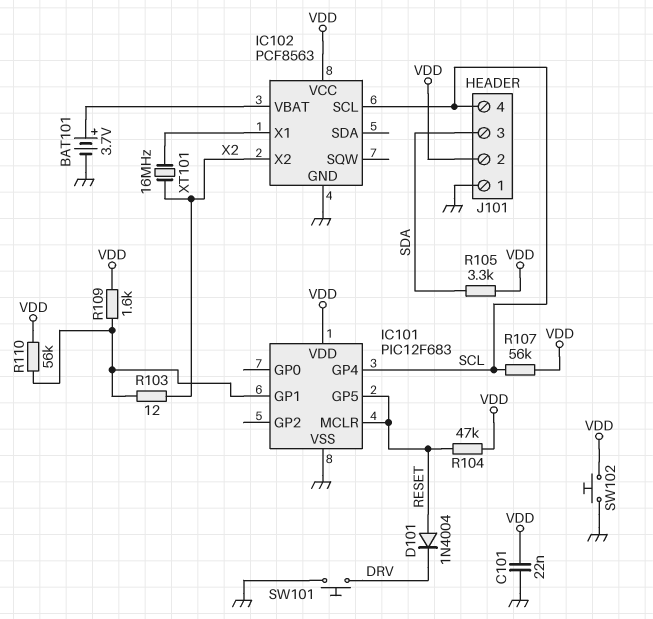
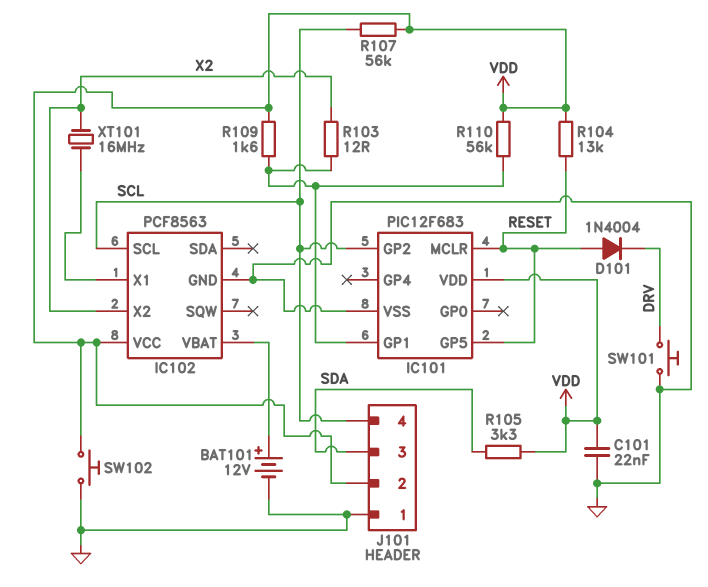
BAT101: 3.7V (plus IC102/VBAT, minus GND) -> 12V (plus IC102/VBAT, minus GND)
IC101 pin GP2: none -> SCL
IC101 pin GP4: SCL -> none
R104: 47k (RESET, VDD) -> 13k (RESET, VDD)

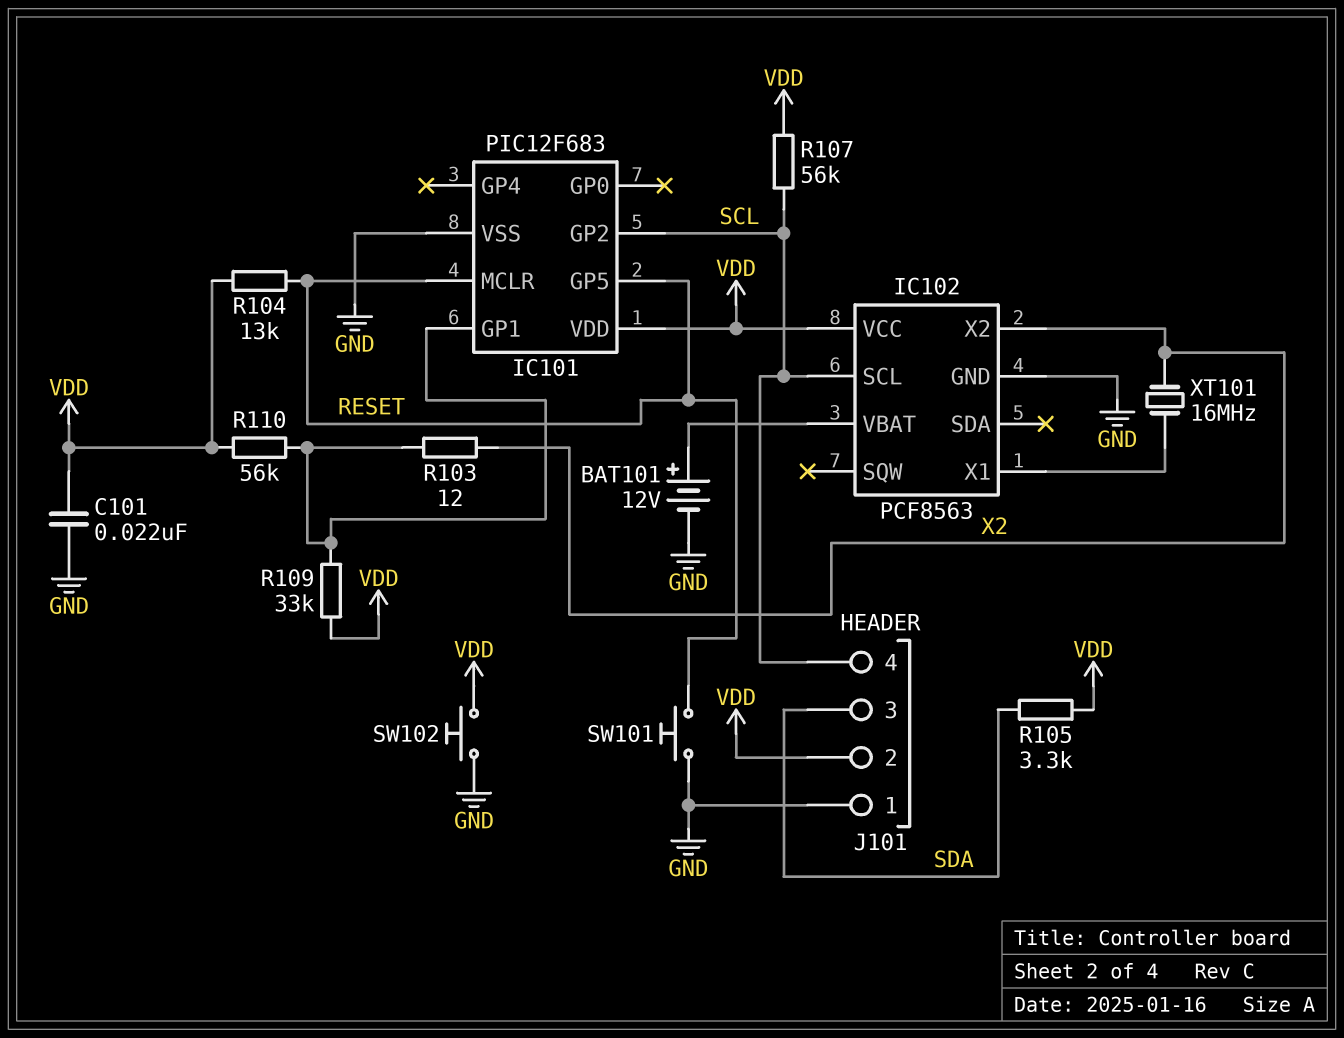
D101: diode 1N4004 (A RESET, K DRV) -> none
R109: 1.6k (IC101/GP1, VDD) -> 33k (IC101/GP1, VDD)
SW101: button (DRV, GND) -> button (GND, RESET)

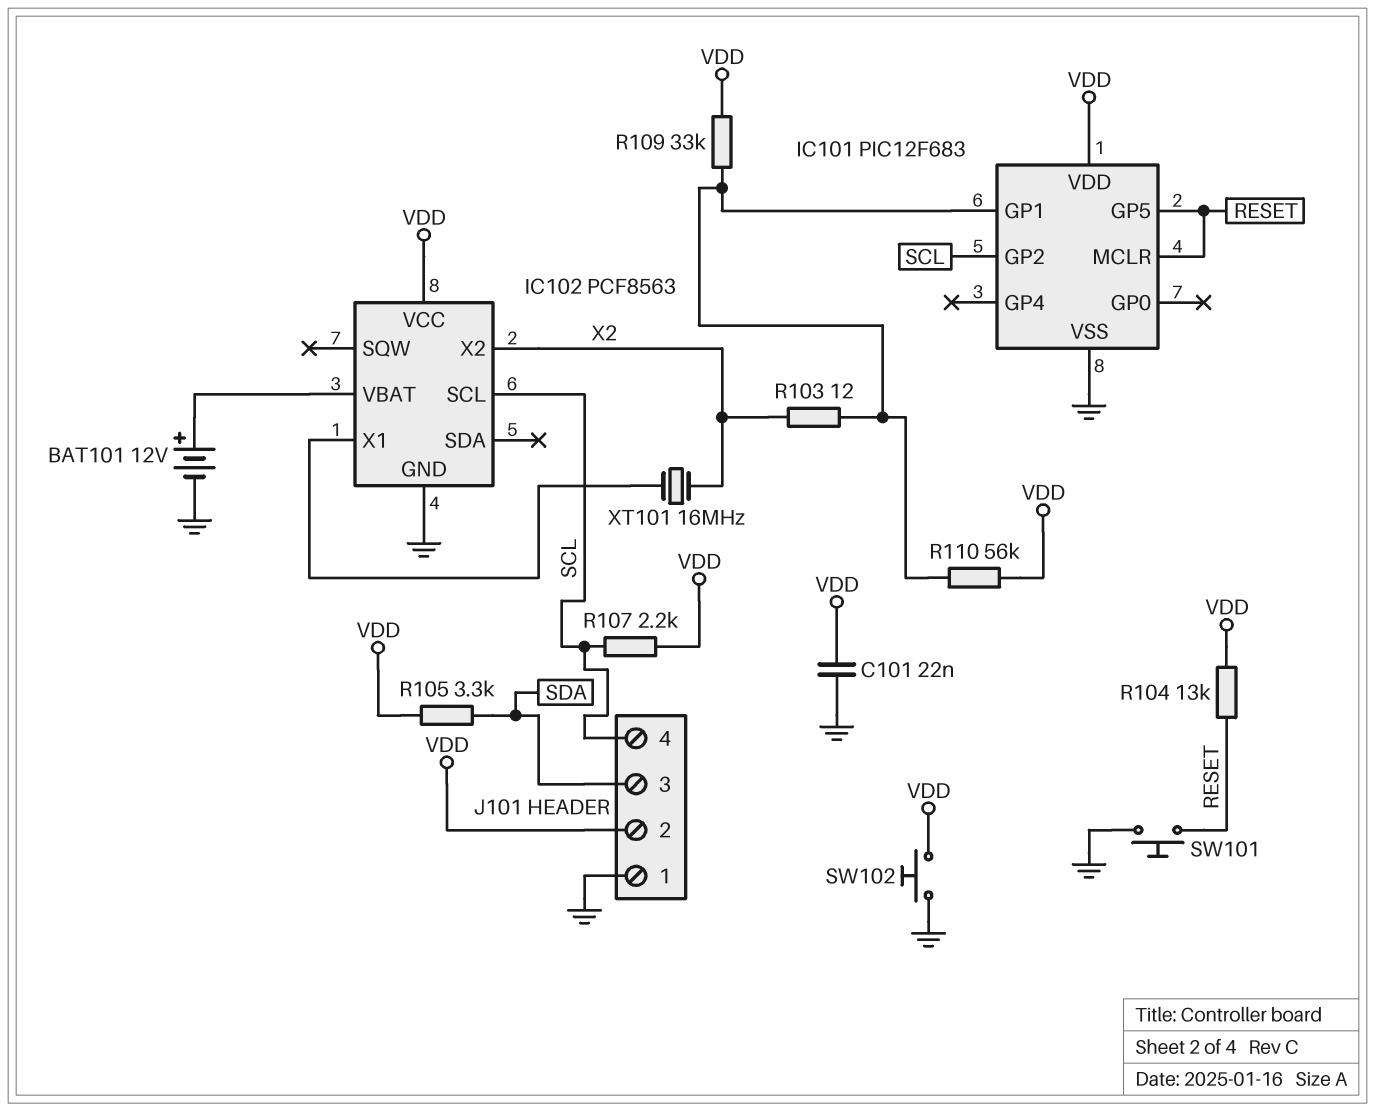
R107: 56k (SCL, VDD) -> 2.2k (SCL, VDD)

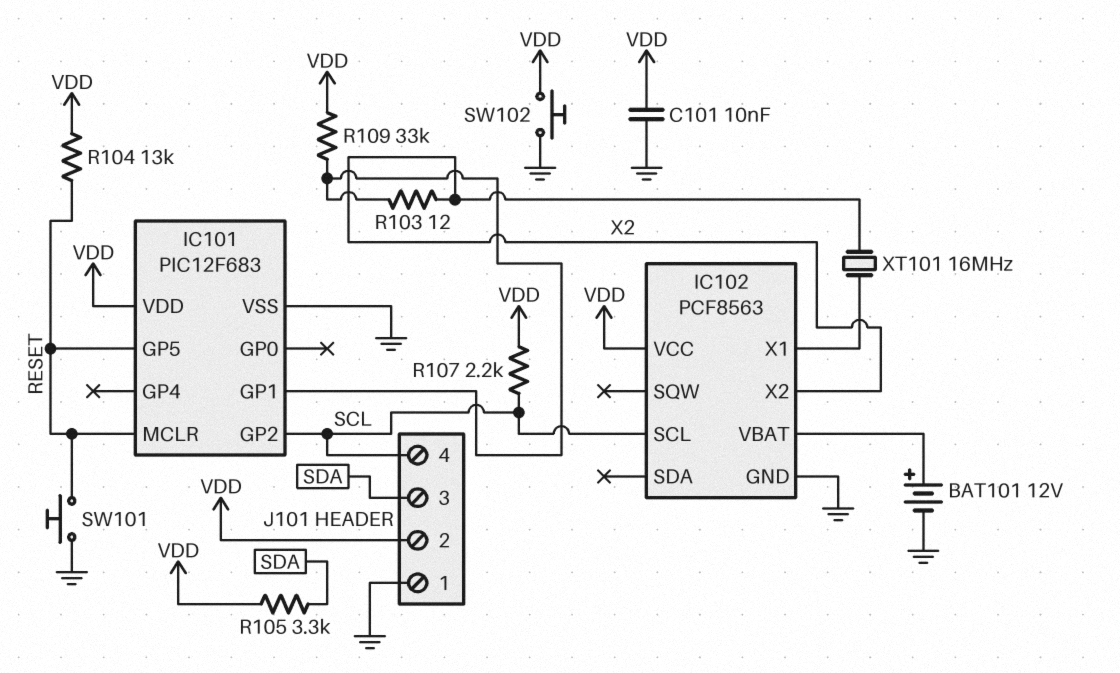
C101: 22nF (GND, VDD) -> 10nF (GND, VDD)
R110: 56k (IC101/GP1, VDD) -> none

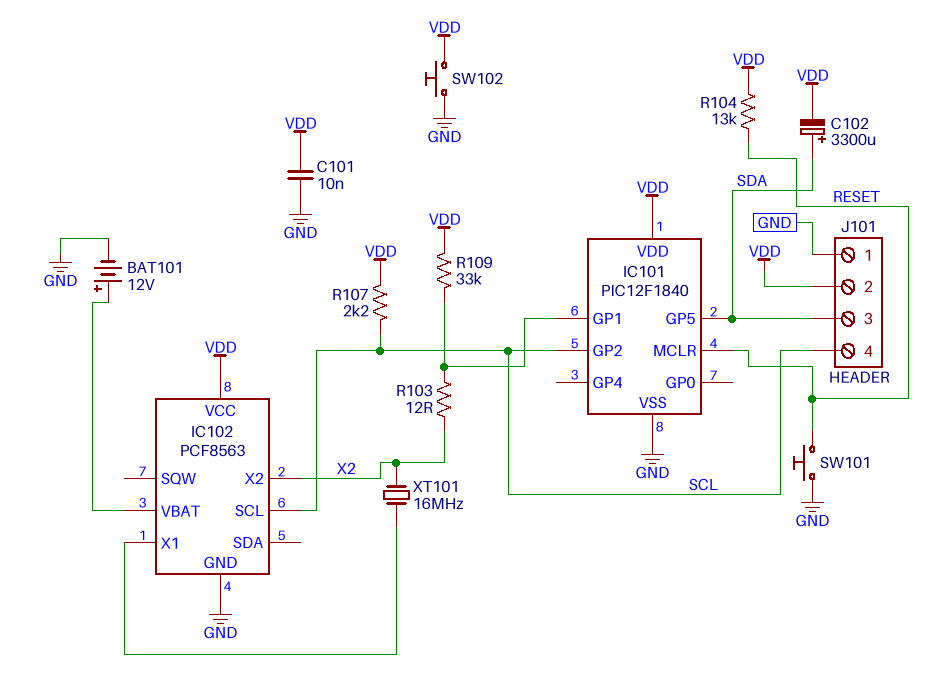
C102: none -> 3300uF (plus SDA, minus VDD)
IC101: PIC12F683 -> PIC12F1840
IC101 pin GP5: RESET -> SDA
R105: 3.3k (SDA, VDD) -> none

